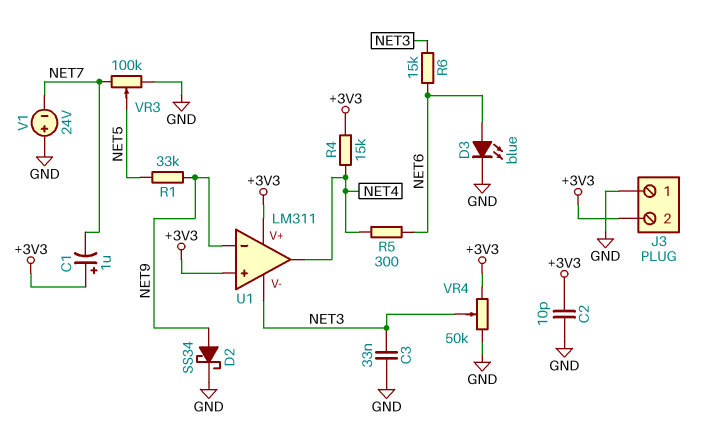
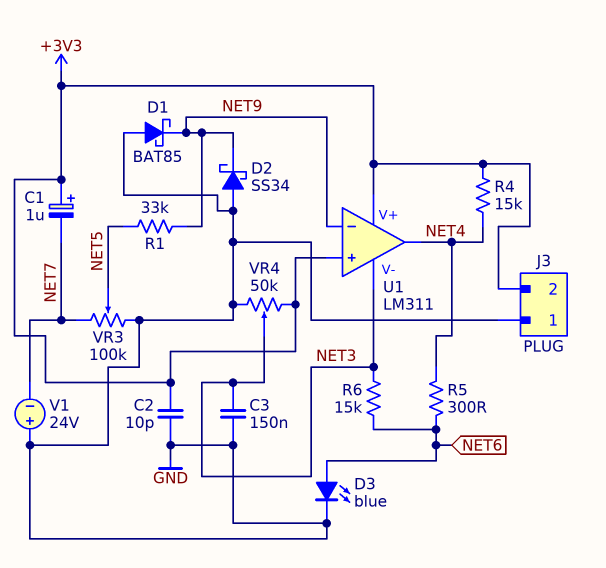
C3: 33nF (GND, NET3) -> 150nF (GND, NET3)
D1: none -> schottky BAT85 (A GND, K NET9)
D2: schottky SS34 (A NET9, K GND) -> schottky SS34 (A GND, K NET9)

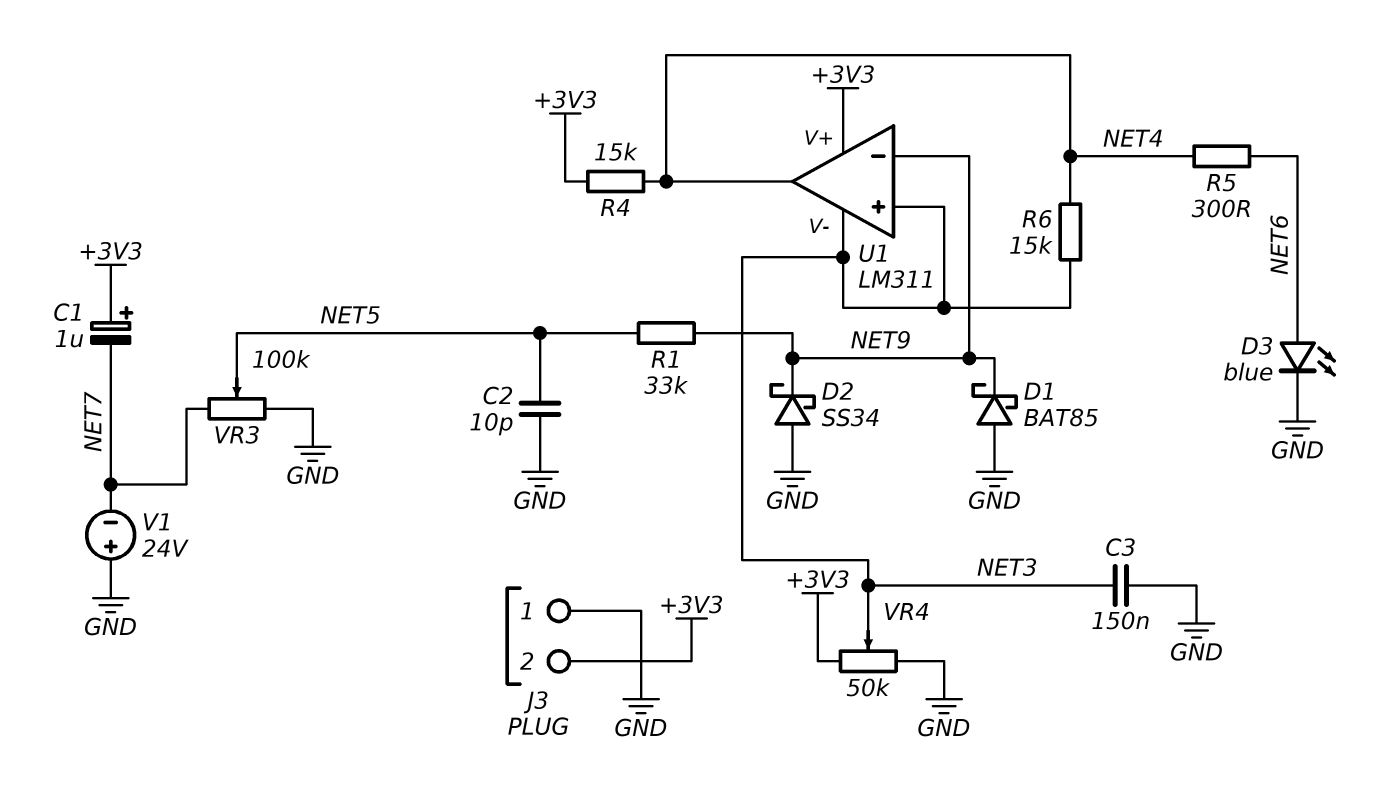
C2: 10pF (+3V3, GND) -> 10pF (GND, NET5)
R6: 15k (NET3, NET6) -> 15k (NET3, NET4)
U1 pin in+: +3V3 -> NET3

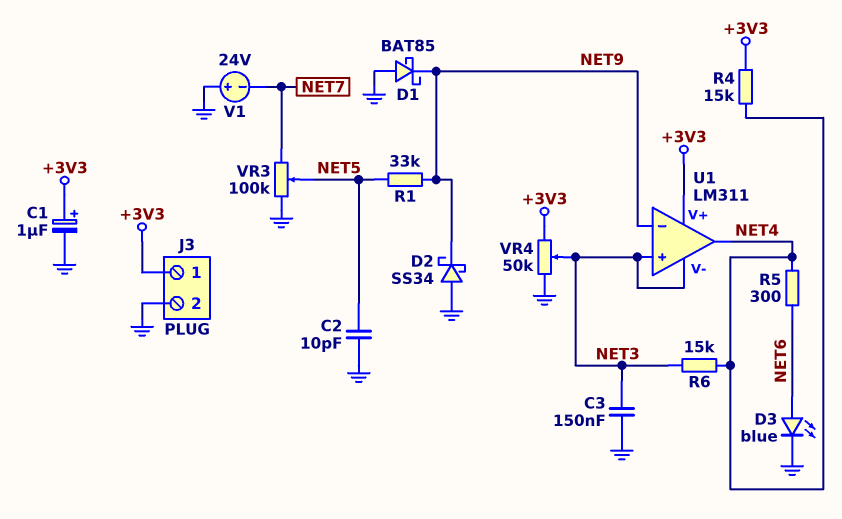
C1: 1uF (plus +3V3, minus NET7) -> 1uF (plus +3V3, minus GND)
J3 pin 1: GND -> +3V3
J3 pin 2: +3V3 -> GND

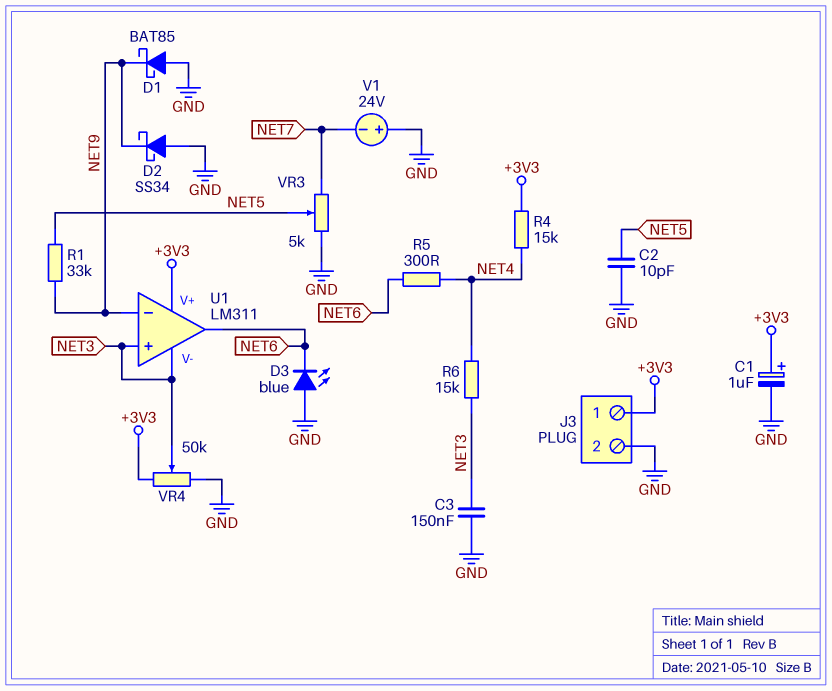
D3: LED blue (A NET6, K GND) -> LED blue (A GND, K NET6)
U1 pin out: NET4 -> NET6
VR3: 100k (GND, NET7, wiper NET5) -> 5k (GND, NET7, wiper NET5)

